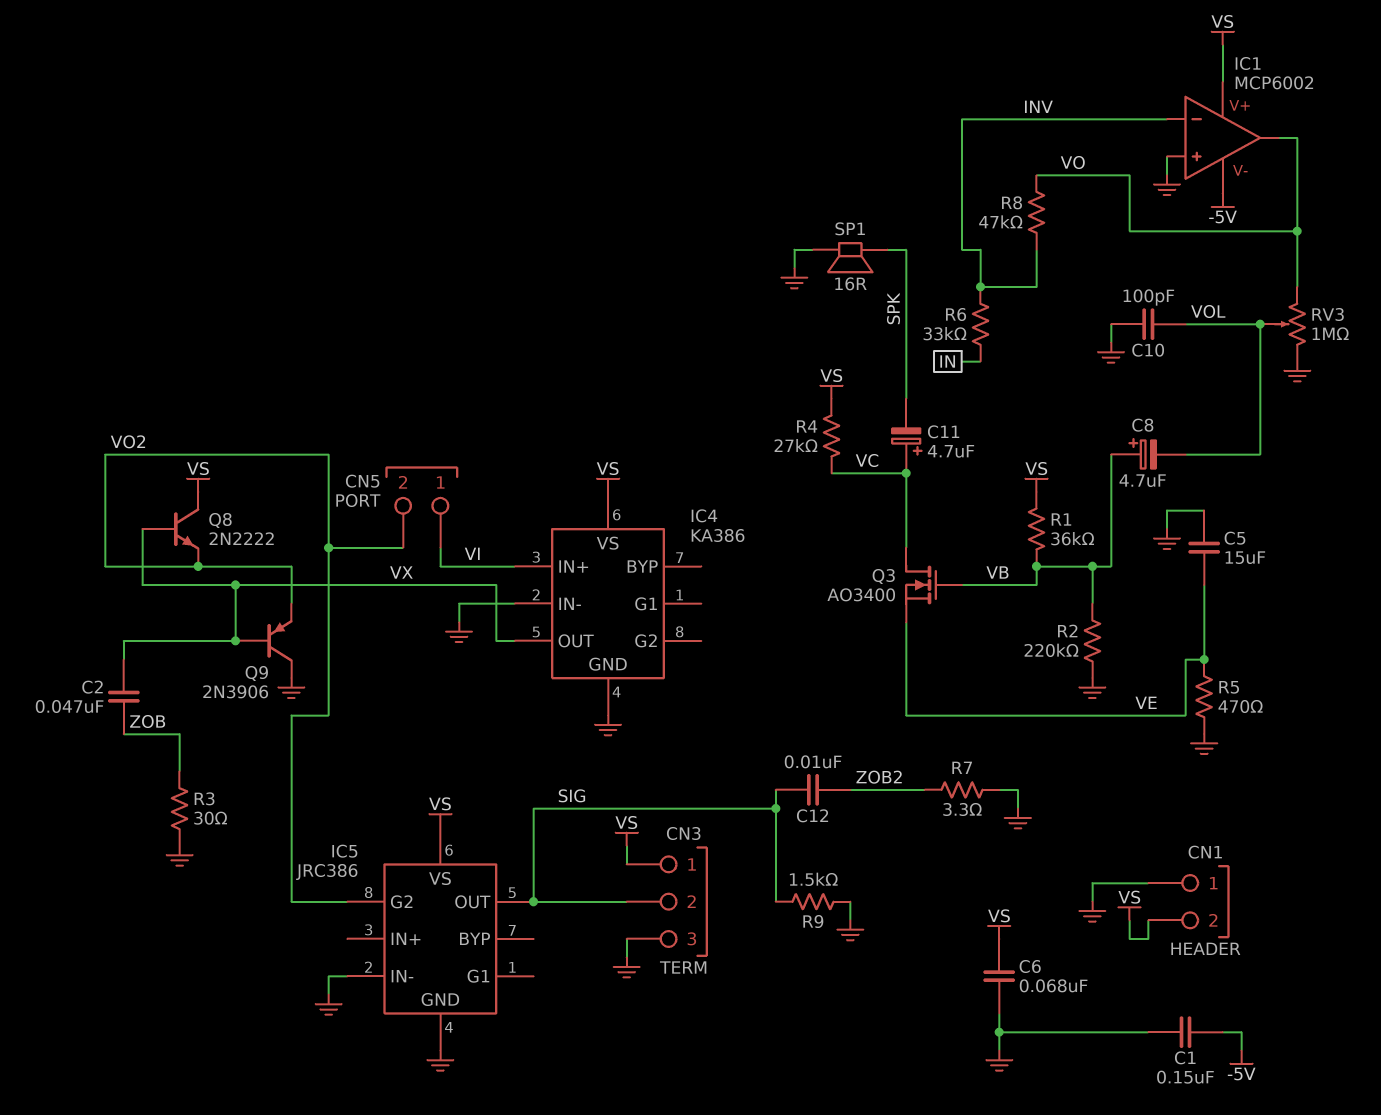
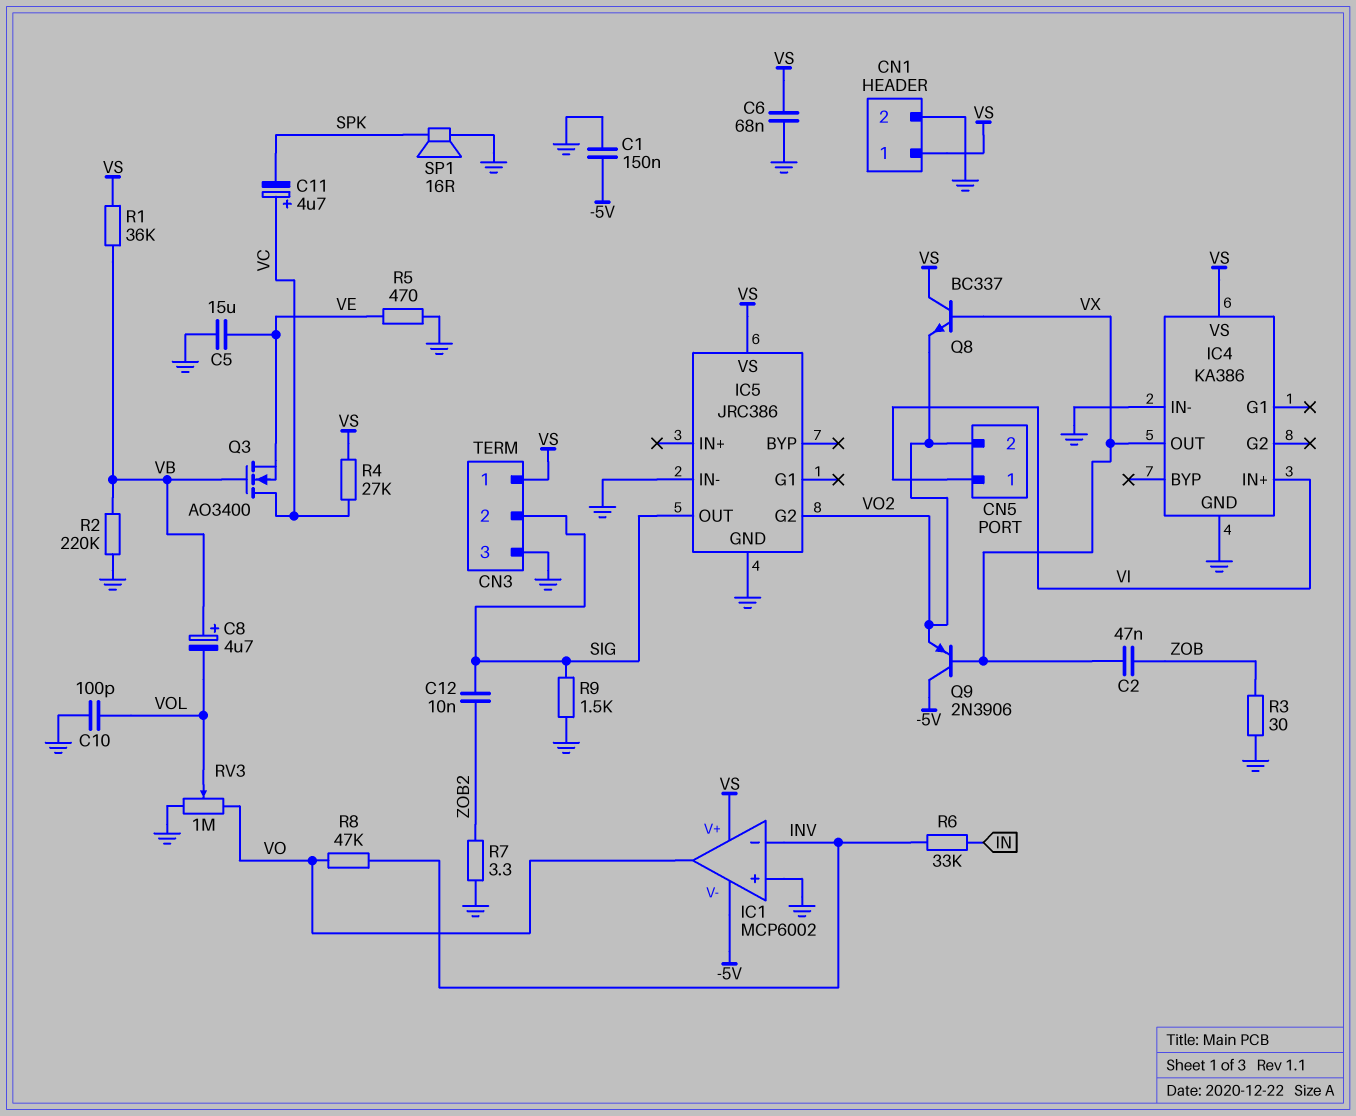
CN1 pin 1: GND -> VS
CN1 pin 2: VS -> GND
Q8: NPN 2N2222 (B VX, C VS, E VO2) -> NPN BC337 (B VX, C VS, E VO2)
Q9: PNP 2N3906 (B VX, C GND, E VO2) -> PNP 2N3906 (B VX, C -5V, E VO2)

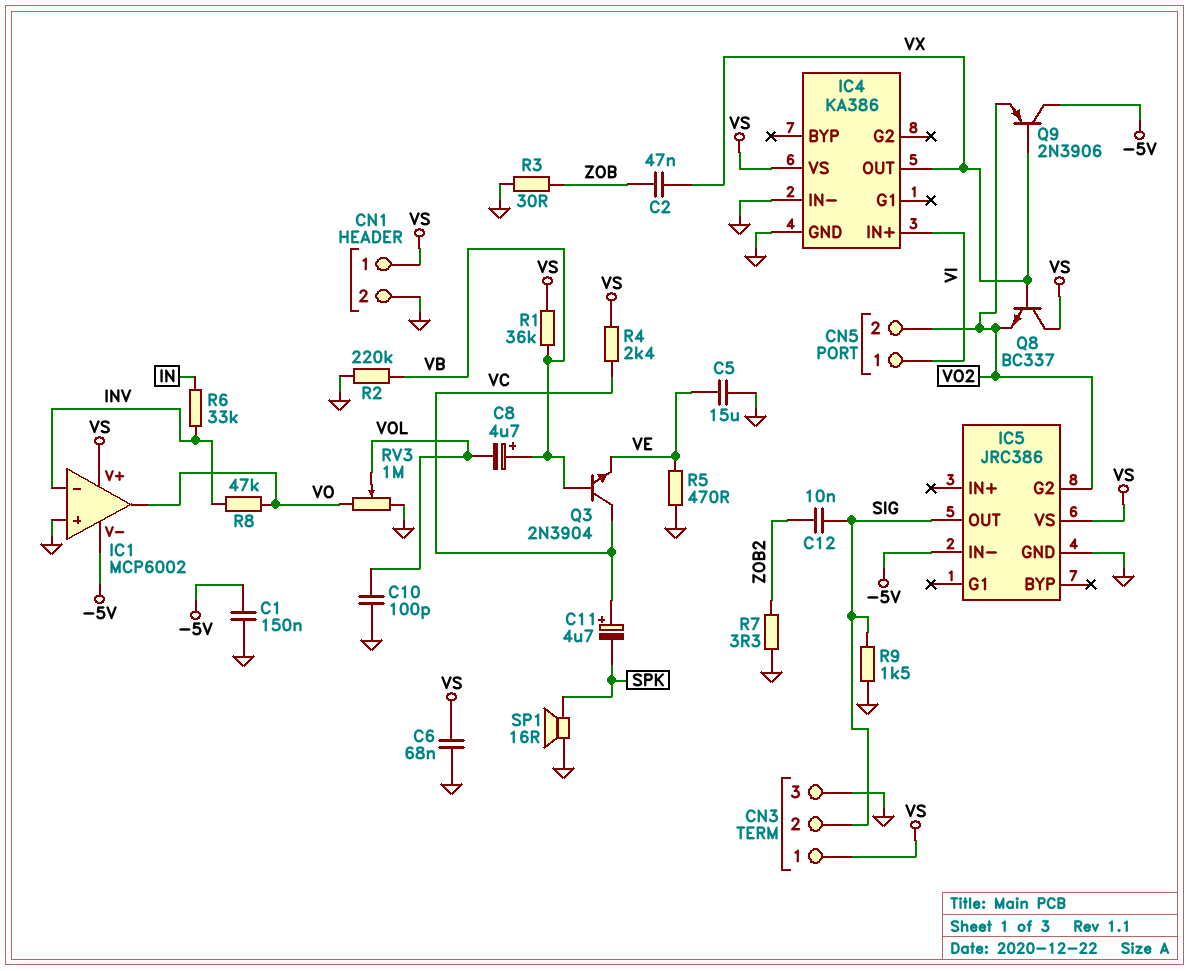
IC5 pin IN-: GND -> -5V
Q3: NMOS AO3400 (G VB, D VC, S VE) -> NPN 2N3904 (B VB, C VC, E VE)
R4: 27k (VC, VS) -> 2.4k (VC, VS)

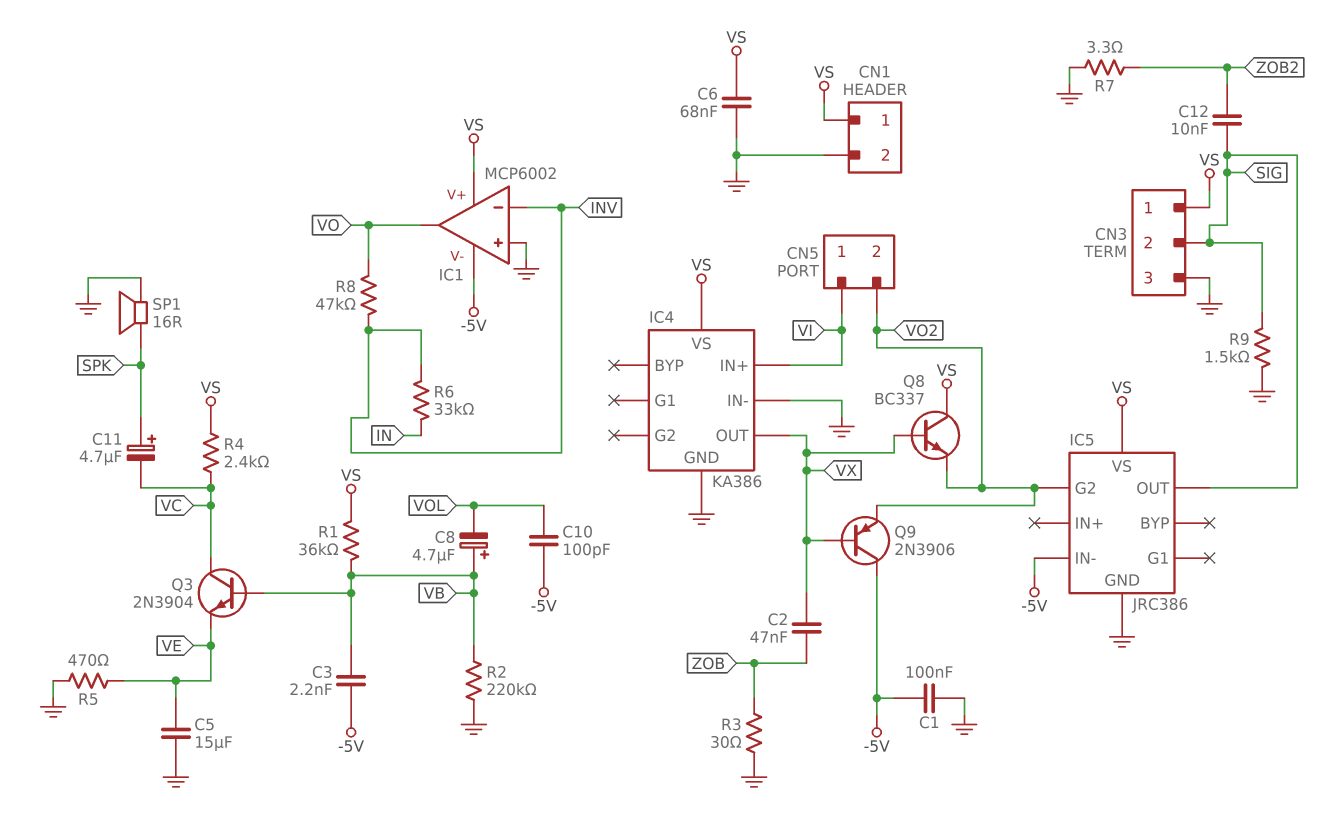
C1: 150nF (-5V, GND) -> 100nF (-5V, GND)
C3: none -> 2.2nF (-5V, VB)
C10: 100pF (GND, VOL) -> 100pF (-5V, VOL)
C11: 4.7uF (plus VC, minus SPK) -> 4.7uF (plus SPK, minus VC)
RV3: 1M (GND, VO, wiper VOL) -> none

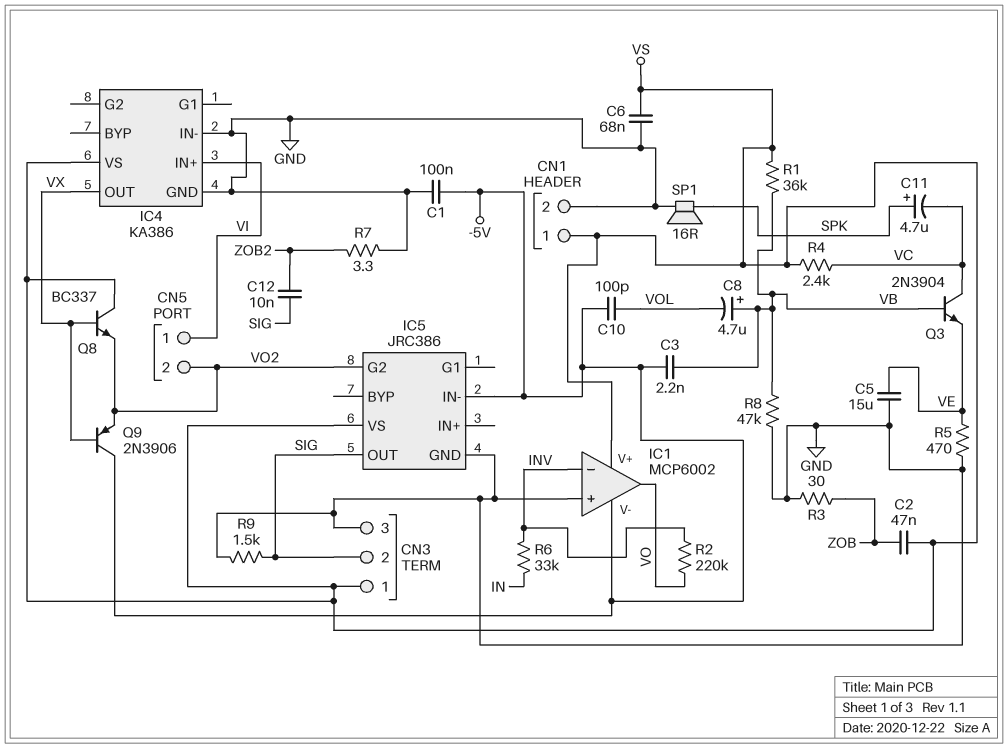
C2: 47nF (VX, ZOB) -> 47nF (VS, ZOB)
R2: 220k (GND, VB) -> 220k (INV, VO)
R8: 47k (INV, VO) -> 47k (GND, VB)

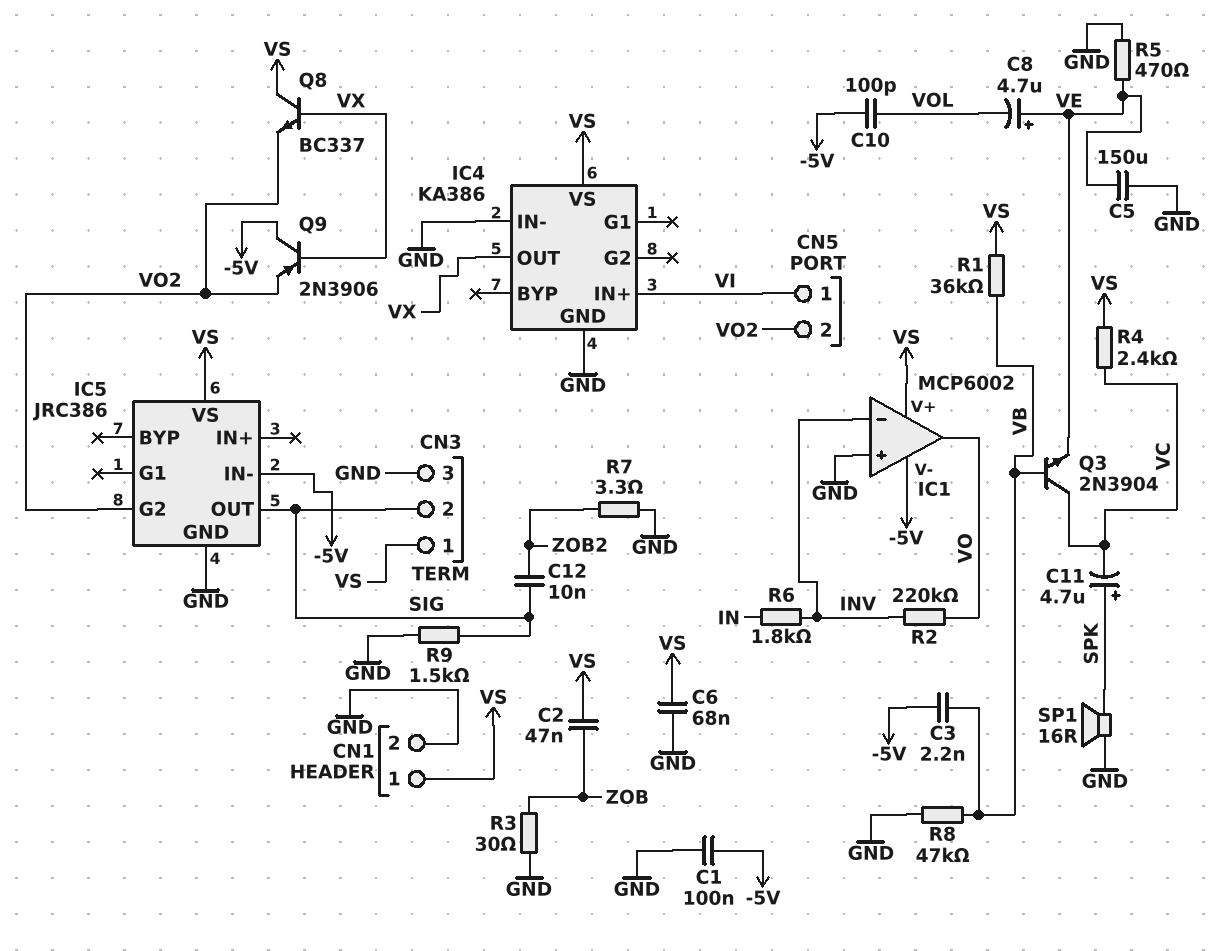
C5: 15uF (GND, VE) -> 150uF (GND, VE)
C8: 4.7uF (plus VB, minus VOL) -> 4.7uF (plus VE, minus VOL)
R6: 33k (IN, INV) -> 1.8k (IN, INV)

